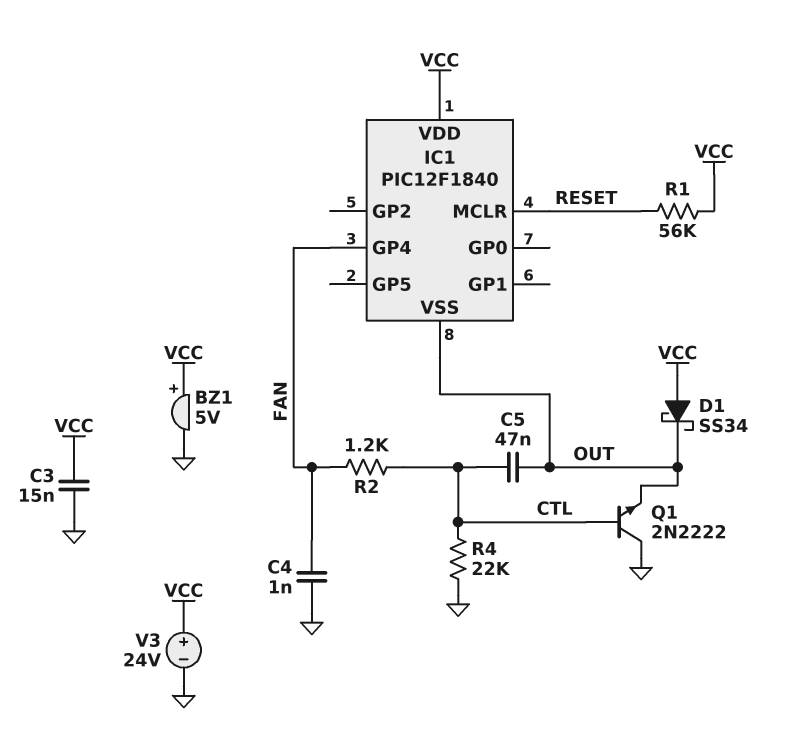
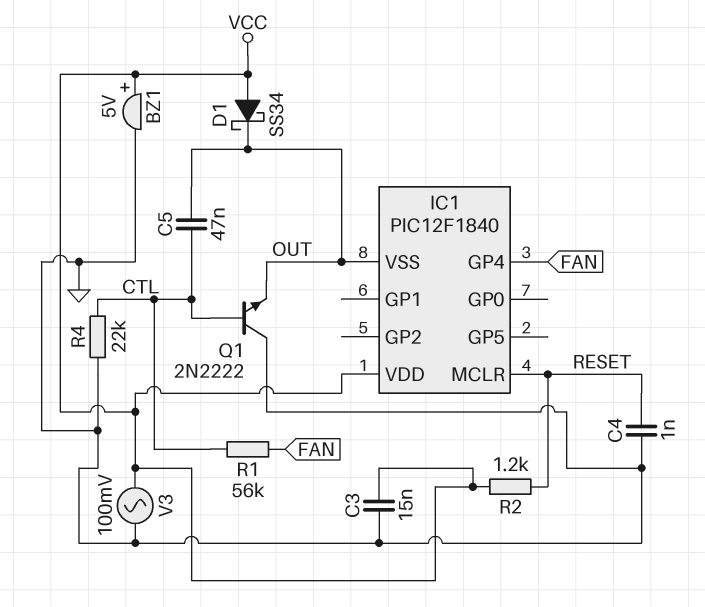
C4: 1nF (FAN, GND) -> 1nF (GND, RESET)
R1: 56k (RESET, VCC) -> 56k (CTL, FAN)
R2: 1.2k (CTL, FAN) -> 1.2k (RESET, VCC)
V3: 24V (plus VCC, minus GND) -> AC 100mV (GND, VCC)

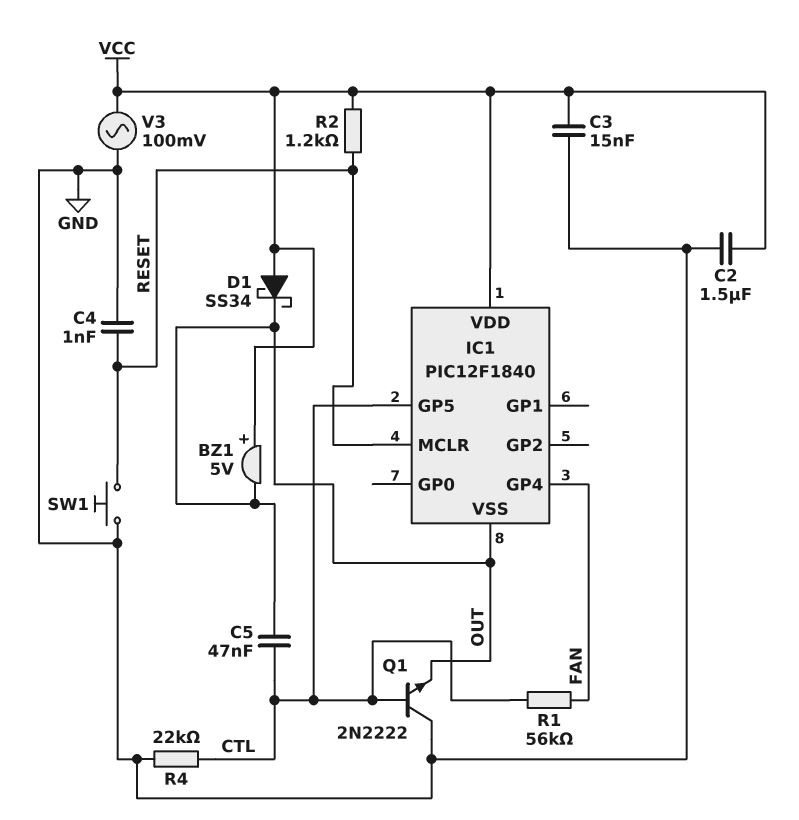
BZ1: buzzer 5V (plus VCC, minus GND) -> buzzer 5V (plus VCC, minus OUT)
C2: none -> 1.5uF (GND, VCC)
IC1 pin GP5: none -> CTL
SW1: none -> button (GND, RESET)

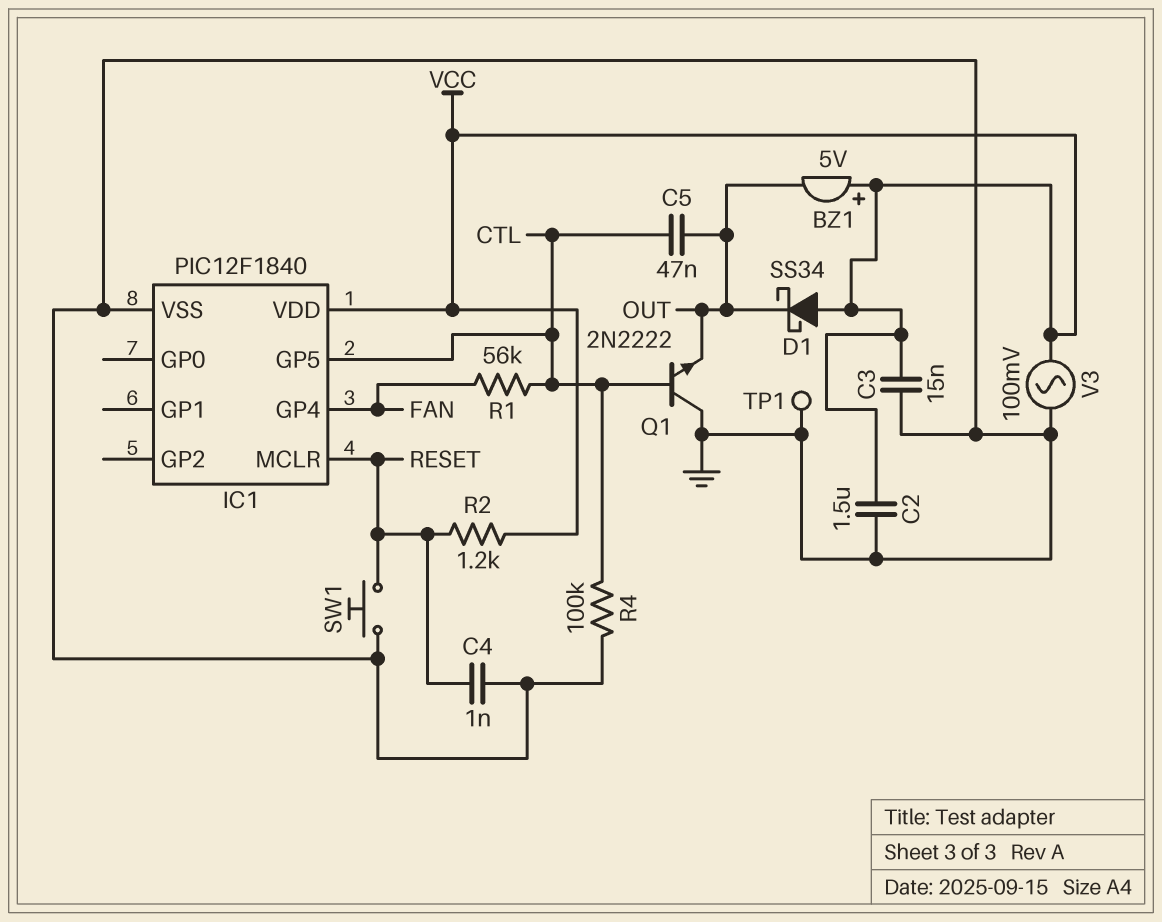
IC1 pin VSS: OUT -> GND
R4: 22k (CTL, GND) -> 100k (CTL, GND)
TP1: none -> test point (GND)

